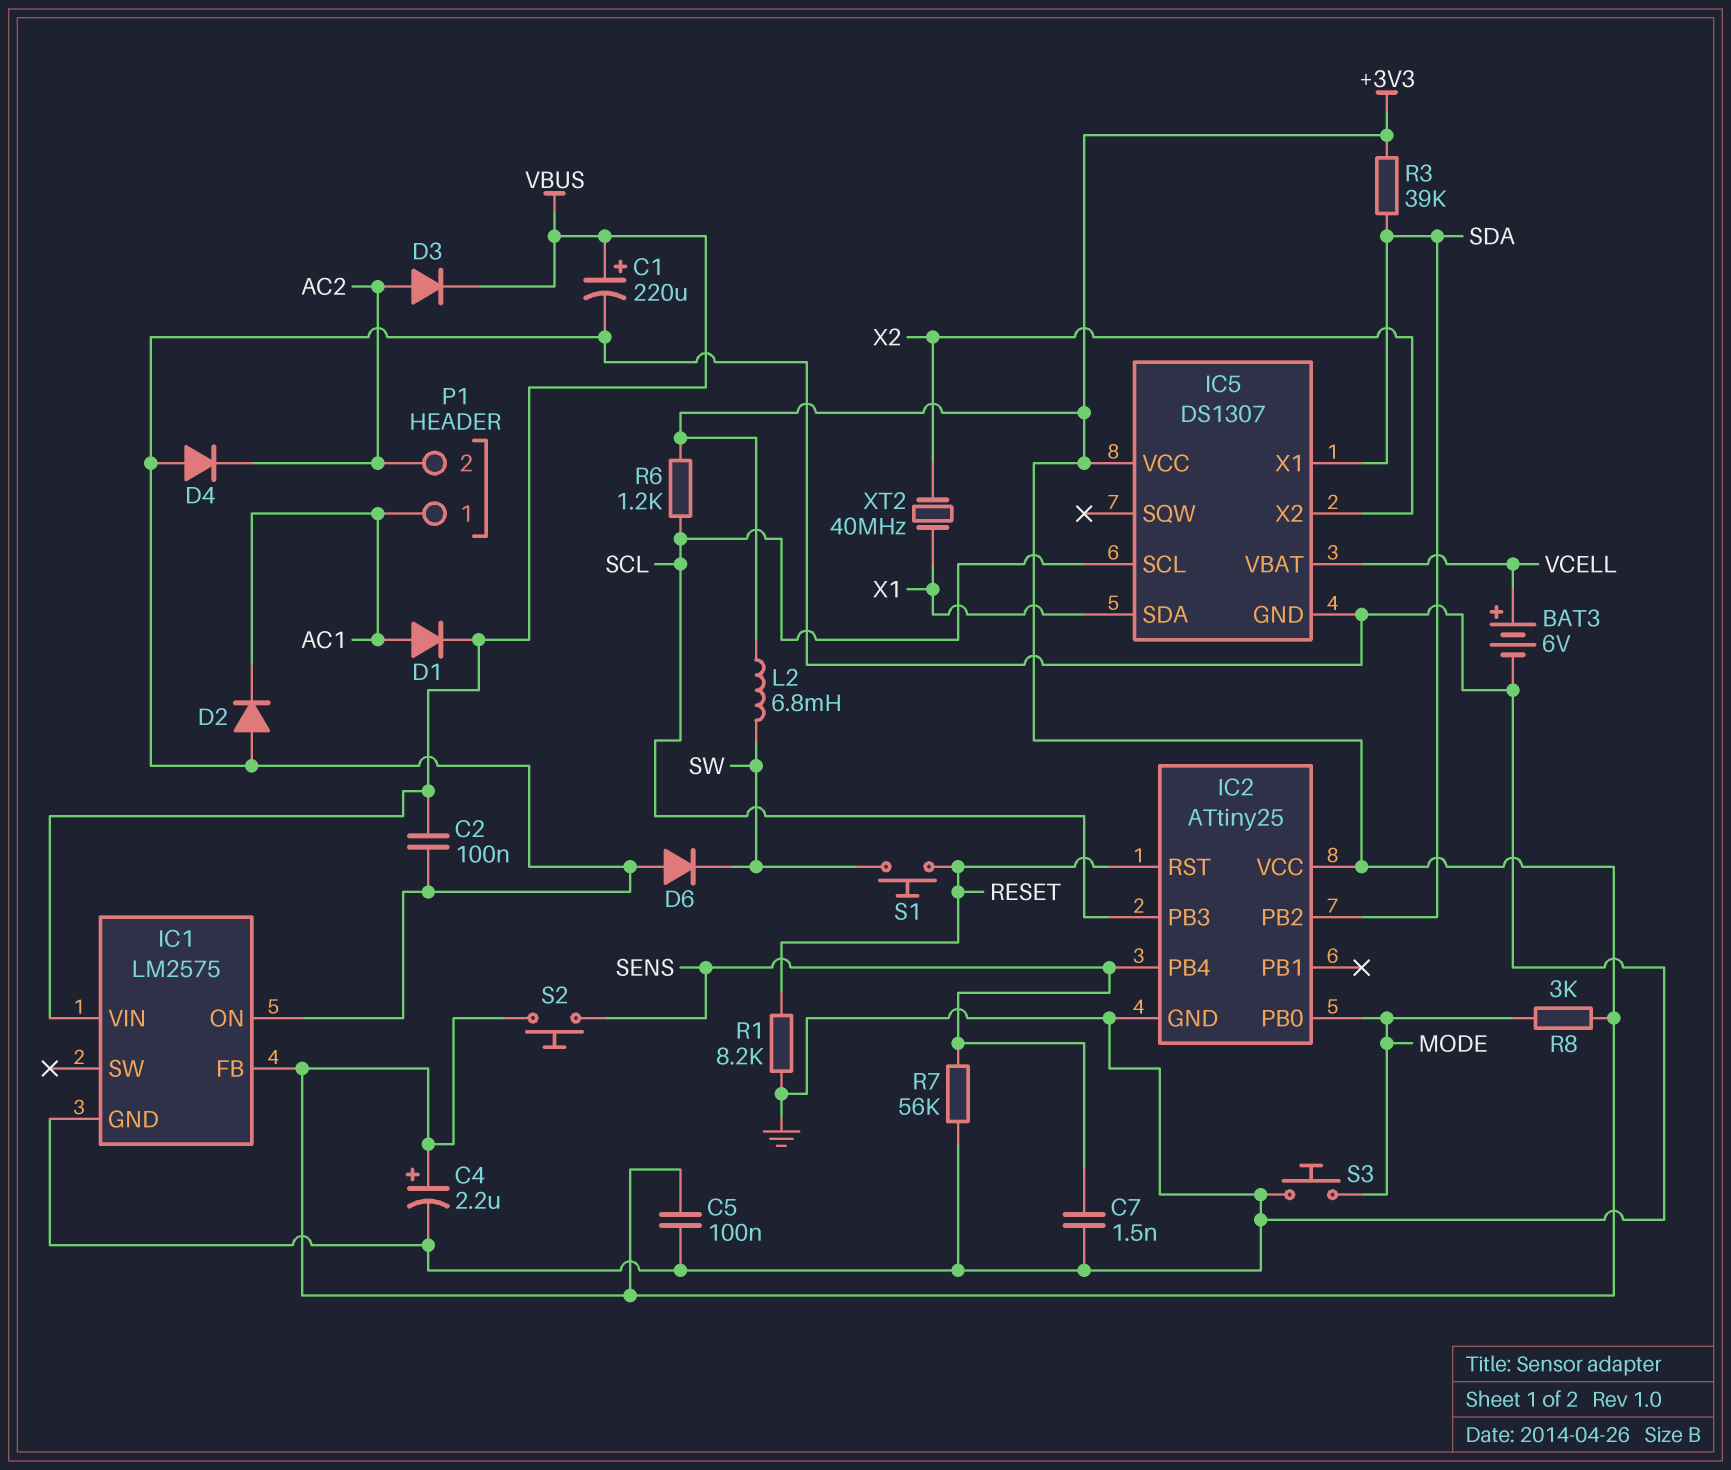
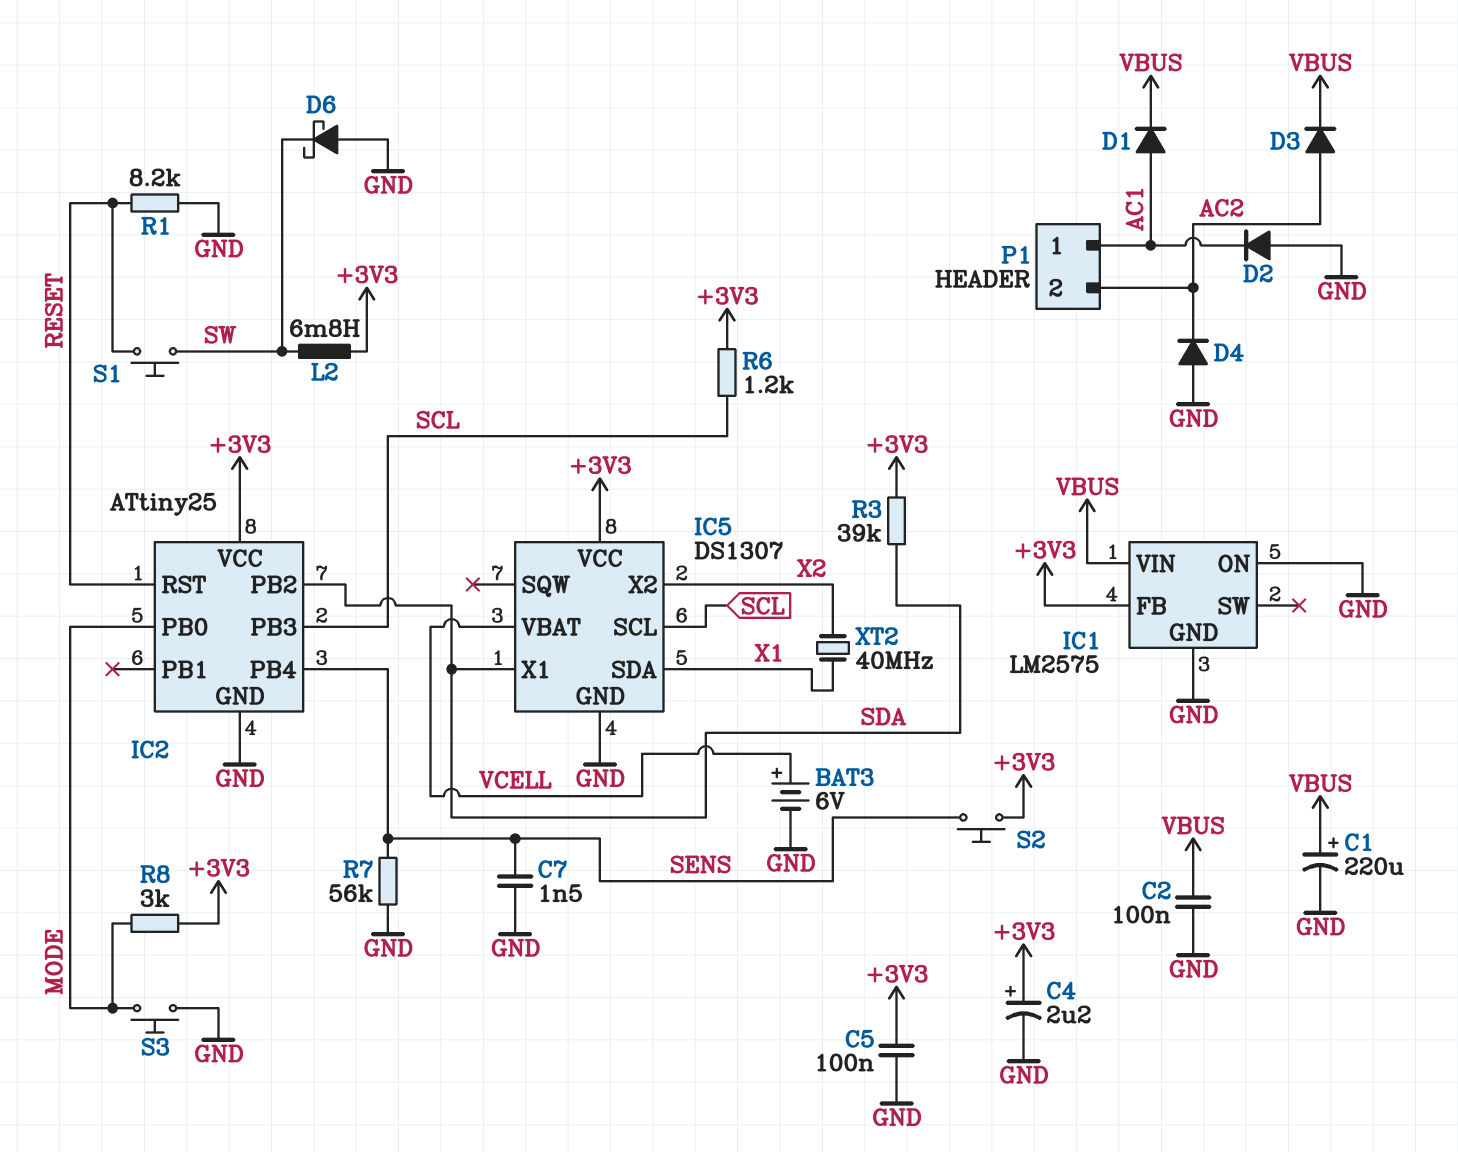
D6: diode (A GND, K SW) -> schottky (A GND, K SW)

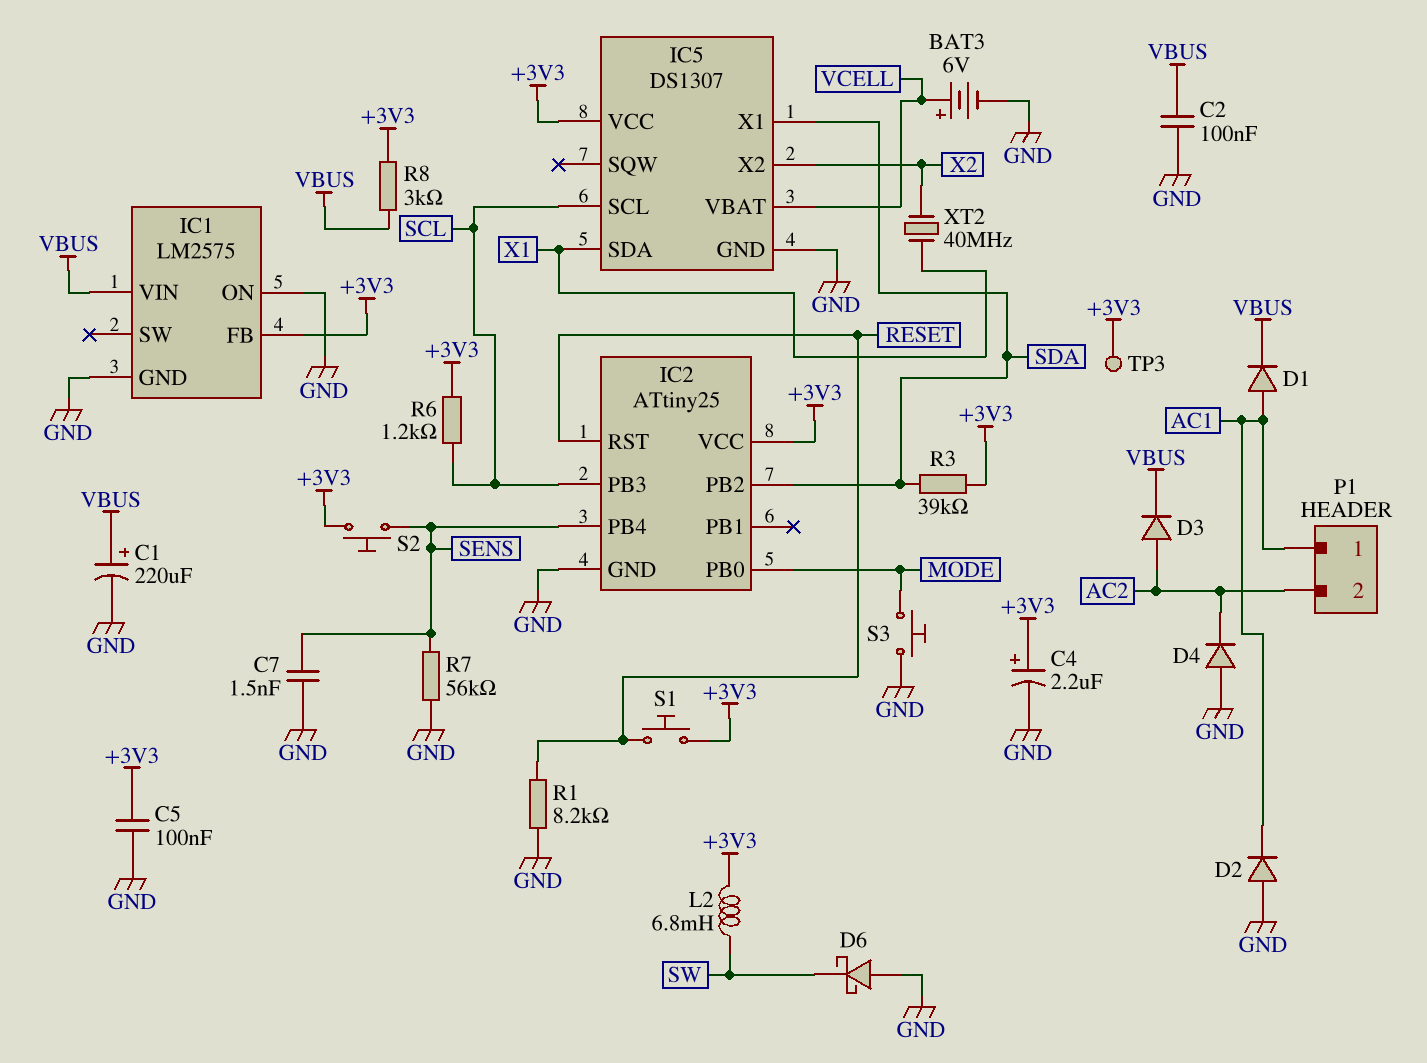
R8: 3k (+3V3, MODE) -> 3k (+3V3, VBUS)
S1: button (RESET, SW) -> button (+3V3, RESET)
TP3: none -> test point (+3V3)

